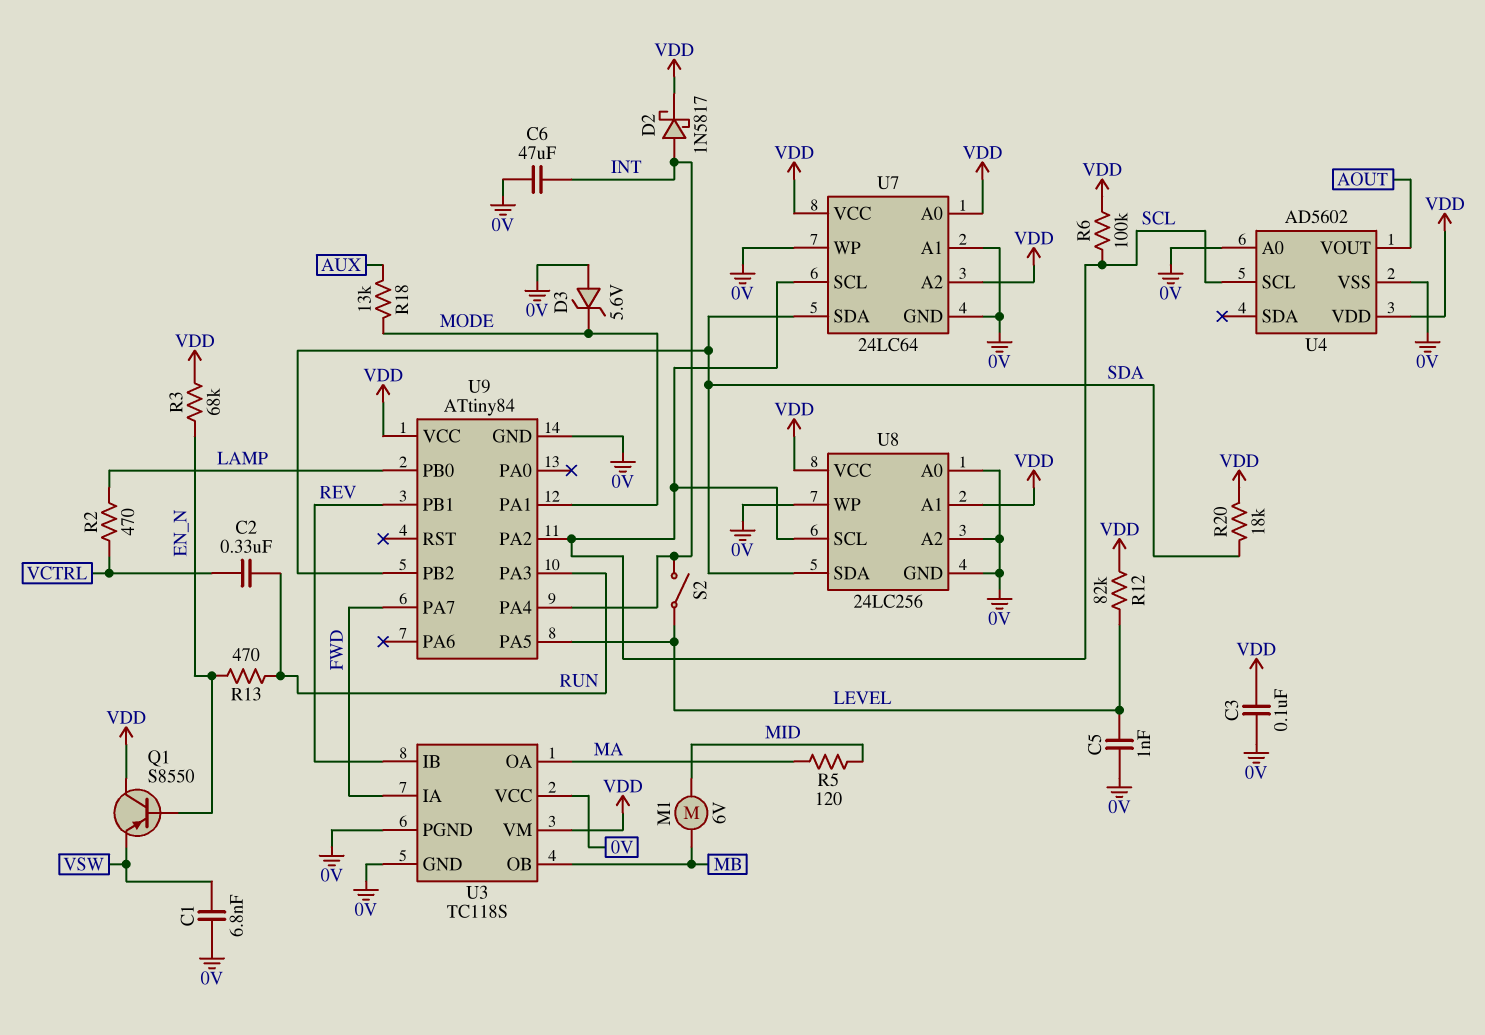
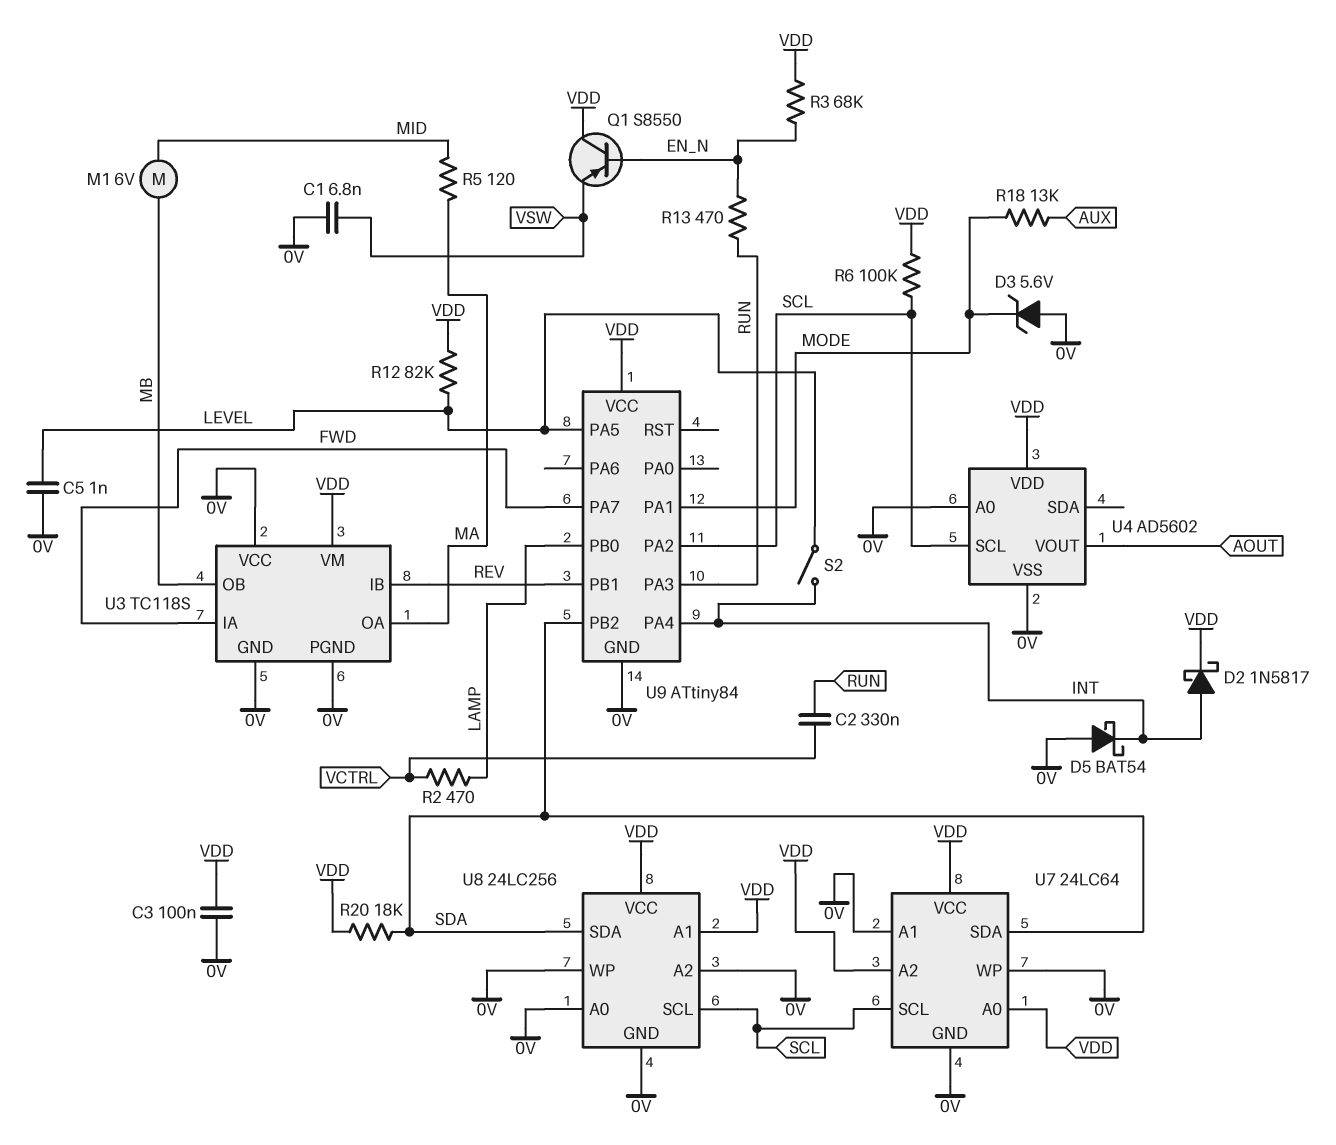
C6: 47uF (0V, INT) -> none
D5: none -> schottky BAT54 (A 0V, K INT)

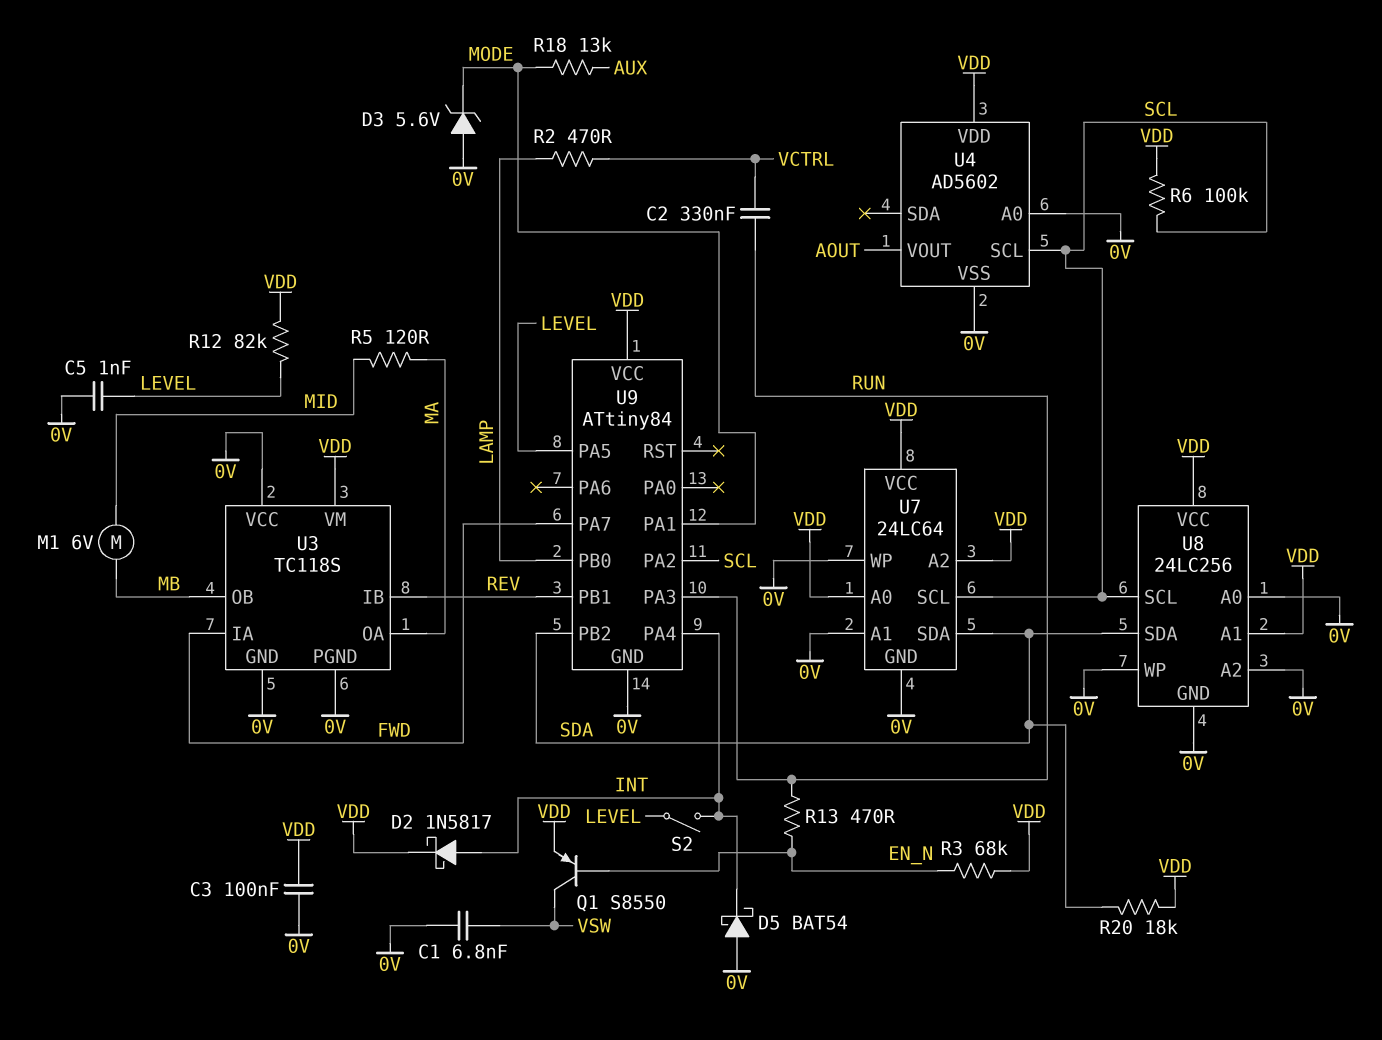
Q1: PNP S8550 (B EN_N, C VDD, E VSW) -> PNP S8550 (B EN_N, C VSW, E VDD)

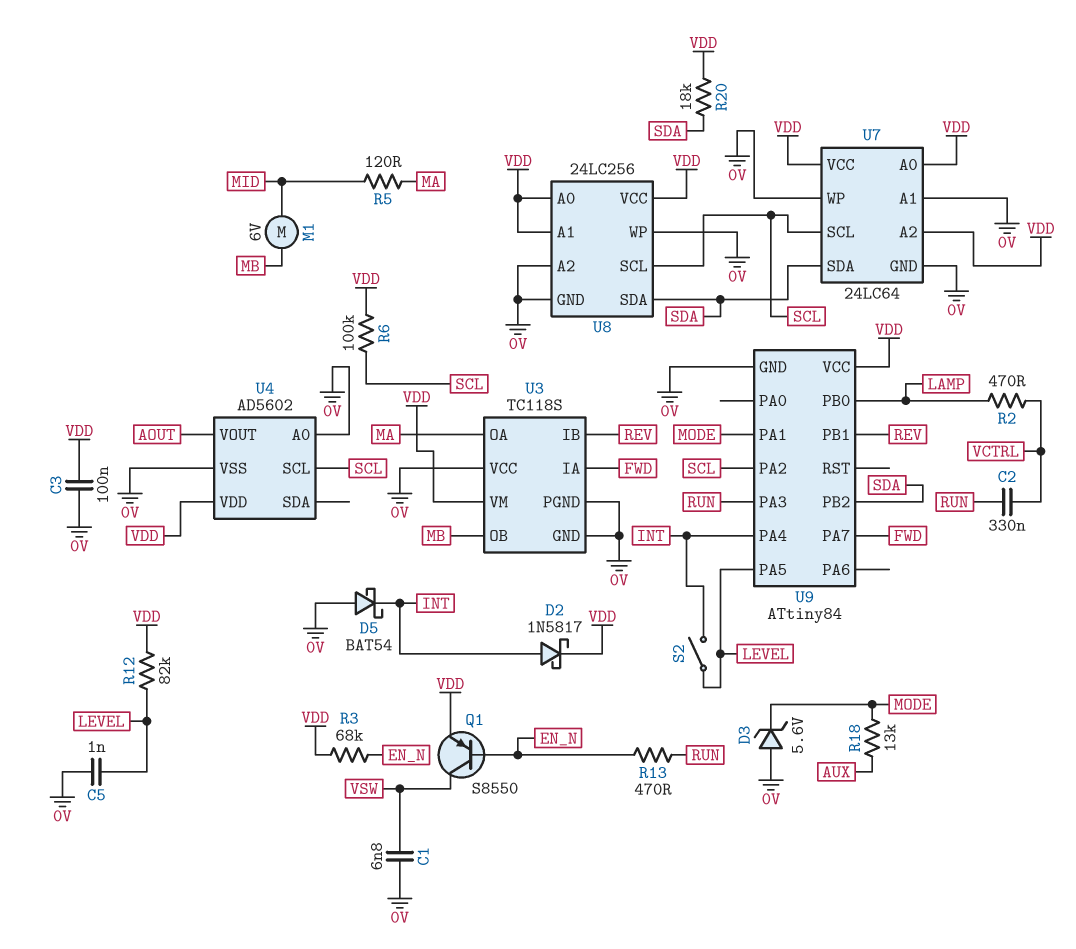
U8 pin A0: 0V -> VDD

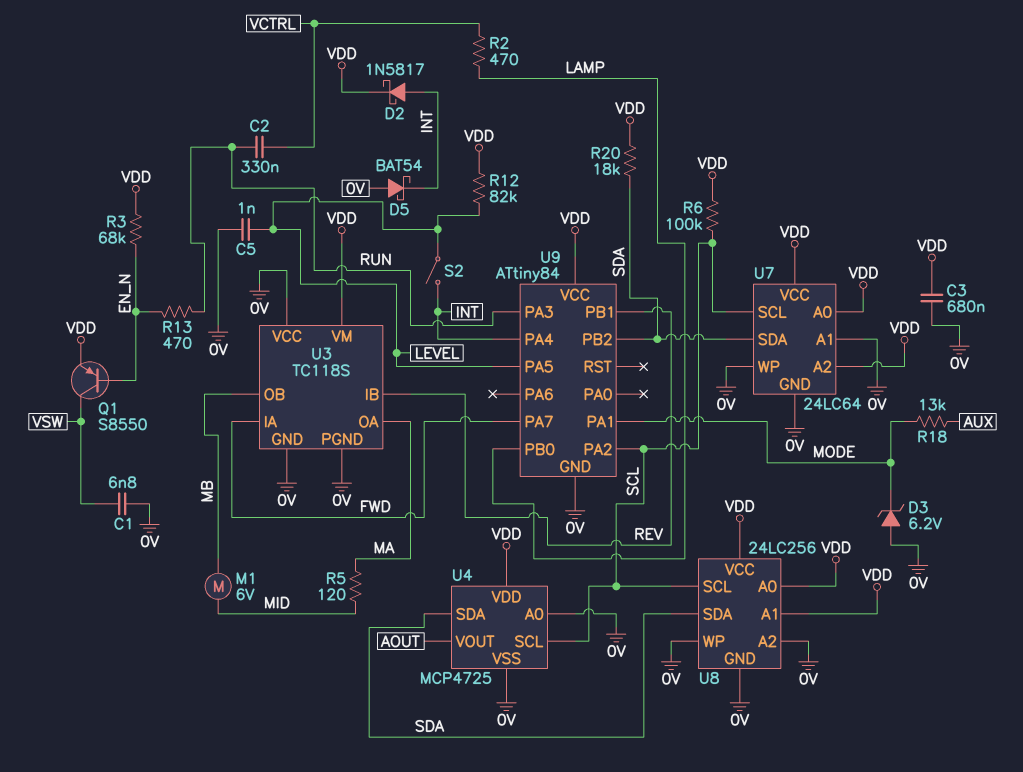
C3: 100nF (0V, VDD) -> 680nF (0V, VDD)
D3: zener 5.6V (A 0V, K MODE) -> zener 6.2V (A 0V, K MODE)
U4: AD5602 -> MCP4725
U4 pin SDA: none -> SDA

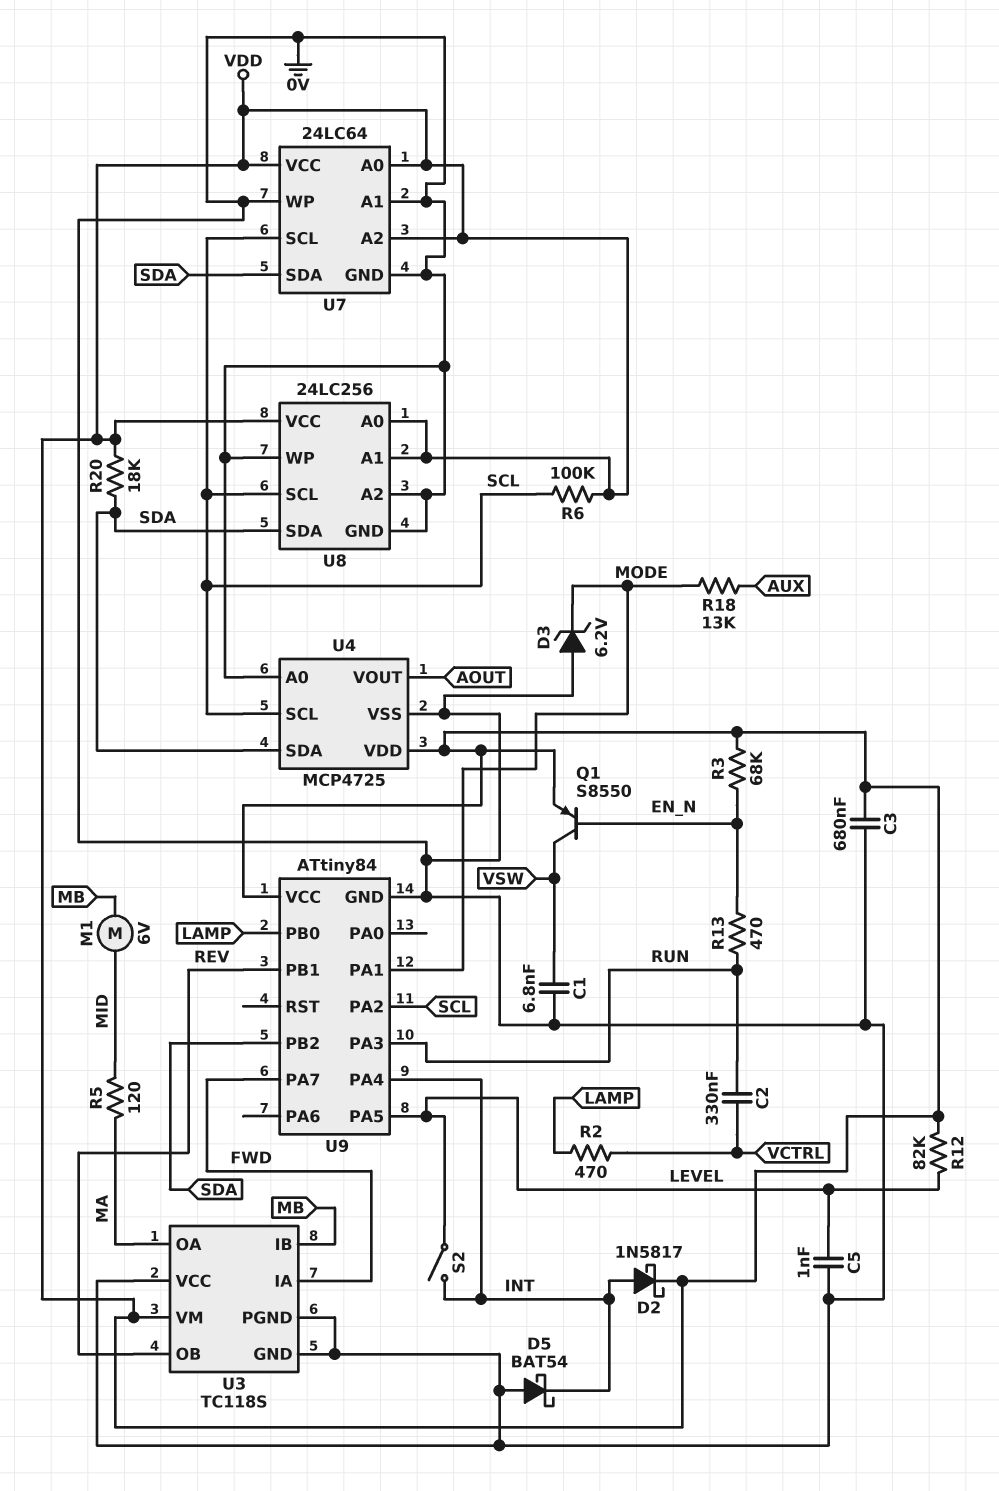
U3 pin IB: REV -> MB
U3 pin OB: MB -> REV

